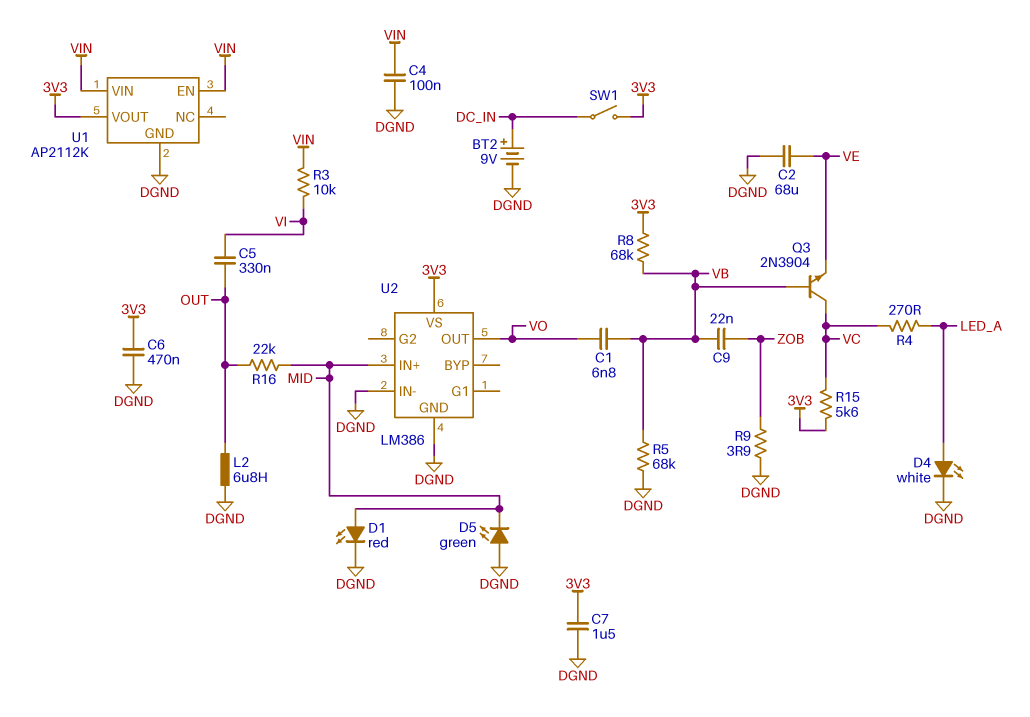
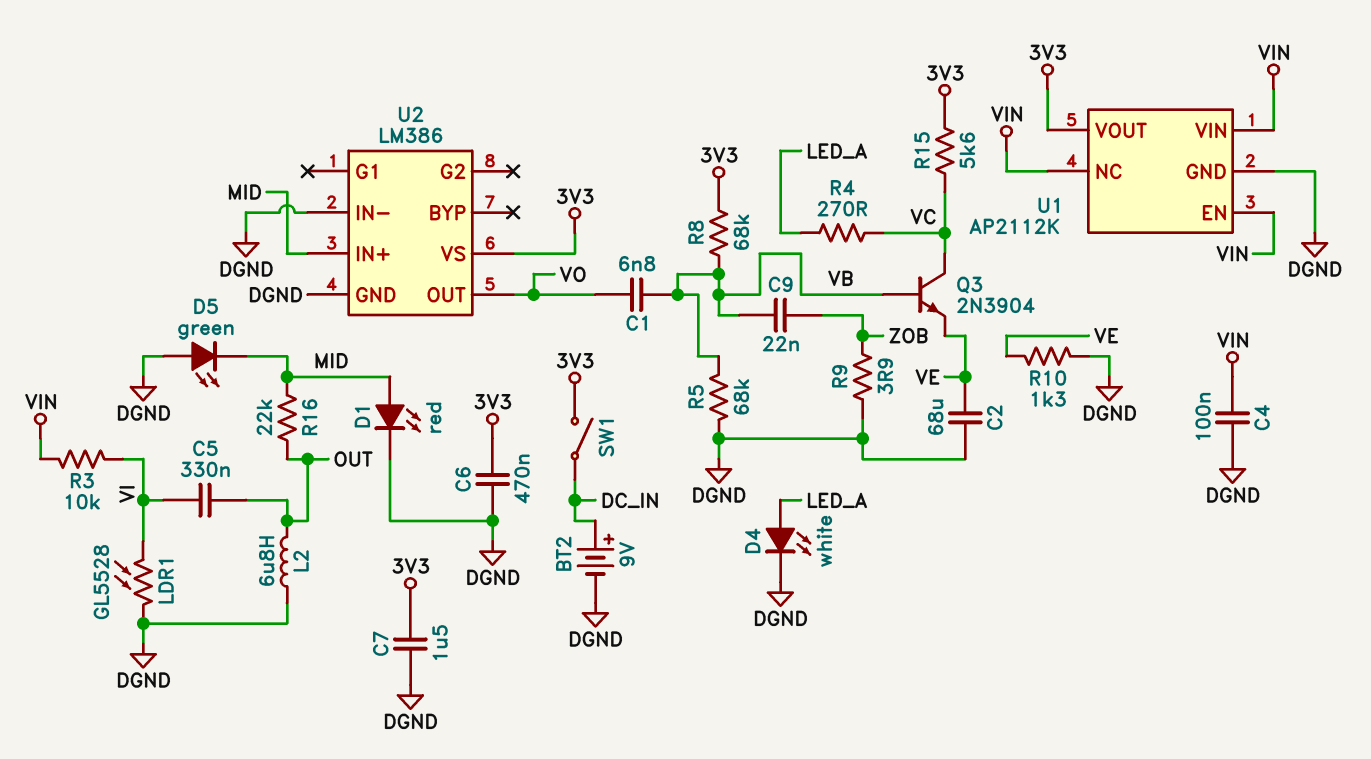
LDR1: none -> GL5528 (DGND, VI)
R10: none -> 1.3k (DGND, VE)
U1 pin NC: none -> VIN

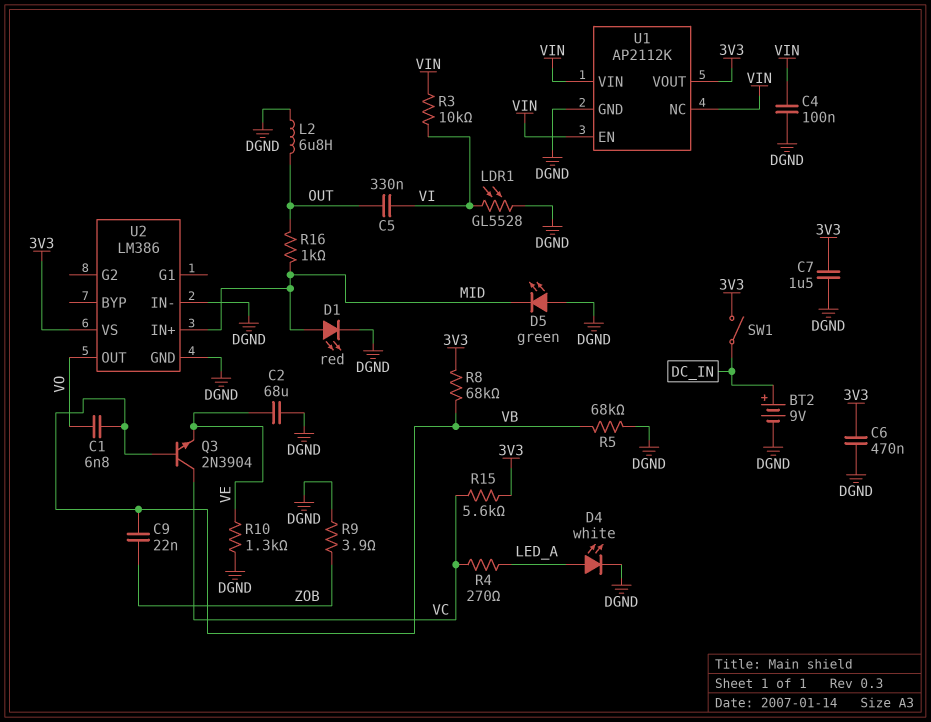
R16: 22k (MID, OUT) -> 1k (MID, OUT)

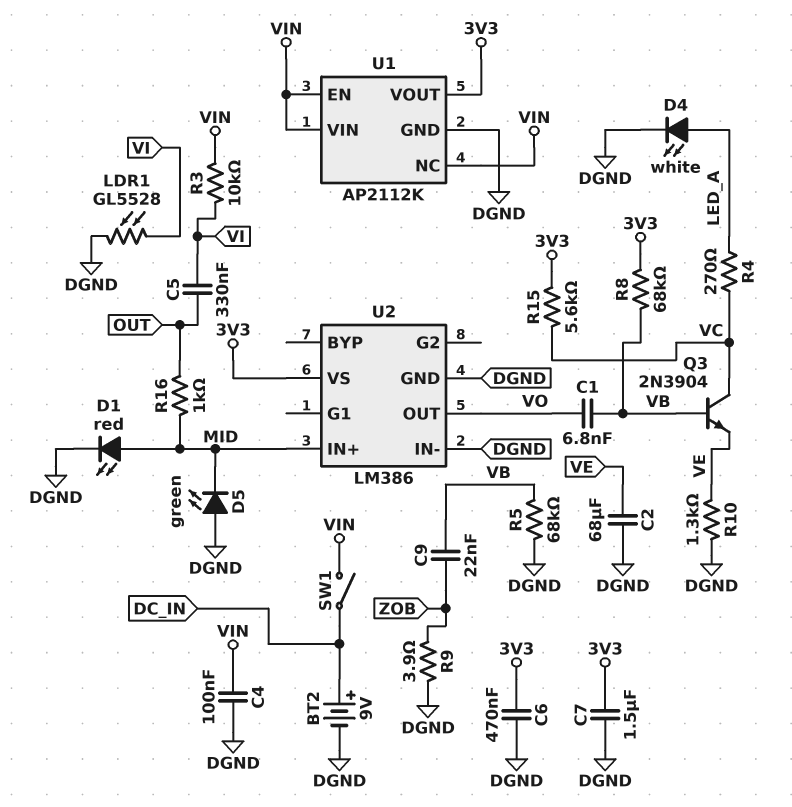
L2: 6.8uH (DGND, OUT) -> none
SW1: switch (3V3, DC_IN) -> switch (DC_IN, VIN)

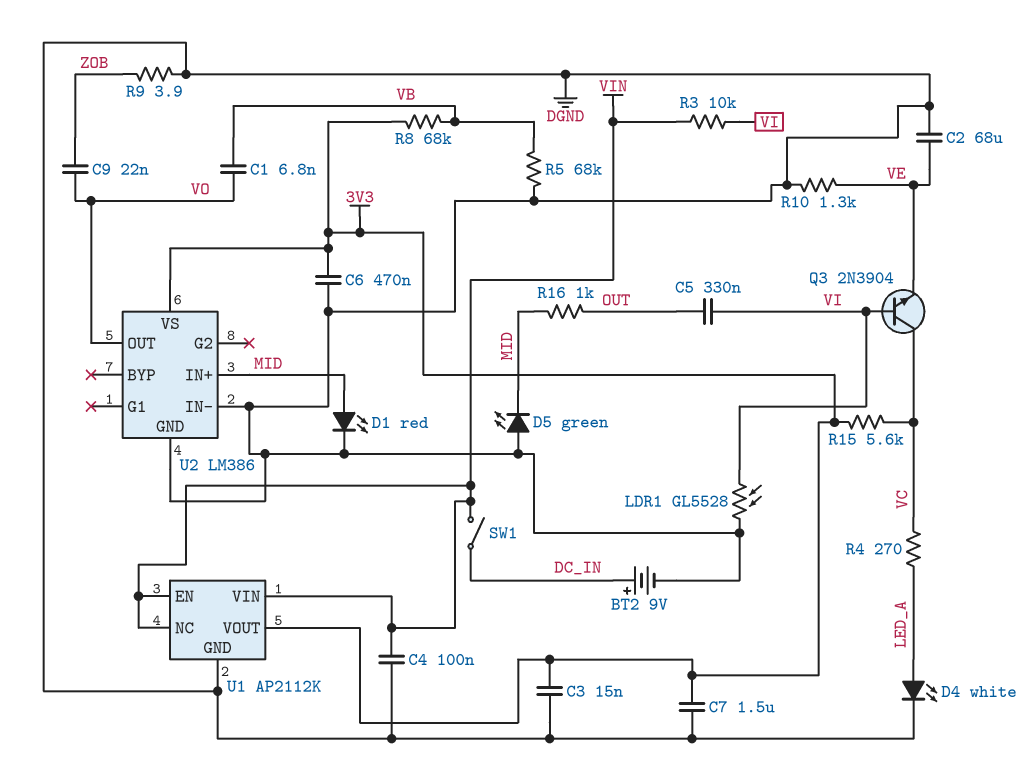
C3: none -> 15nF (3V3, DGND)
C9: 22nF (VB, ZOB) -> 22nF (VO, ZOB)
Q3: NPN 2N3904 (B VB, C VC, E VE) -> NPN 2N3904 (B VI, C VC, E VE)

